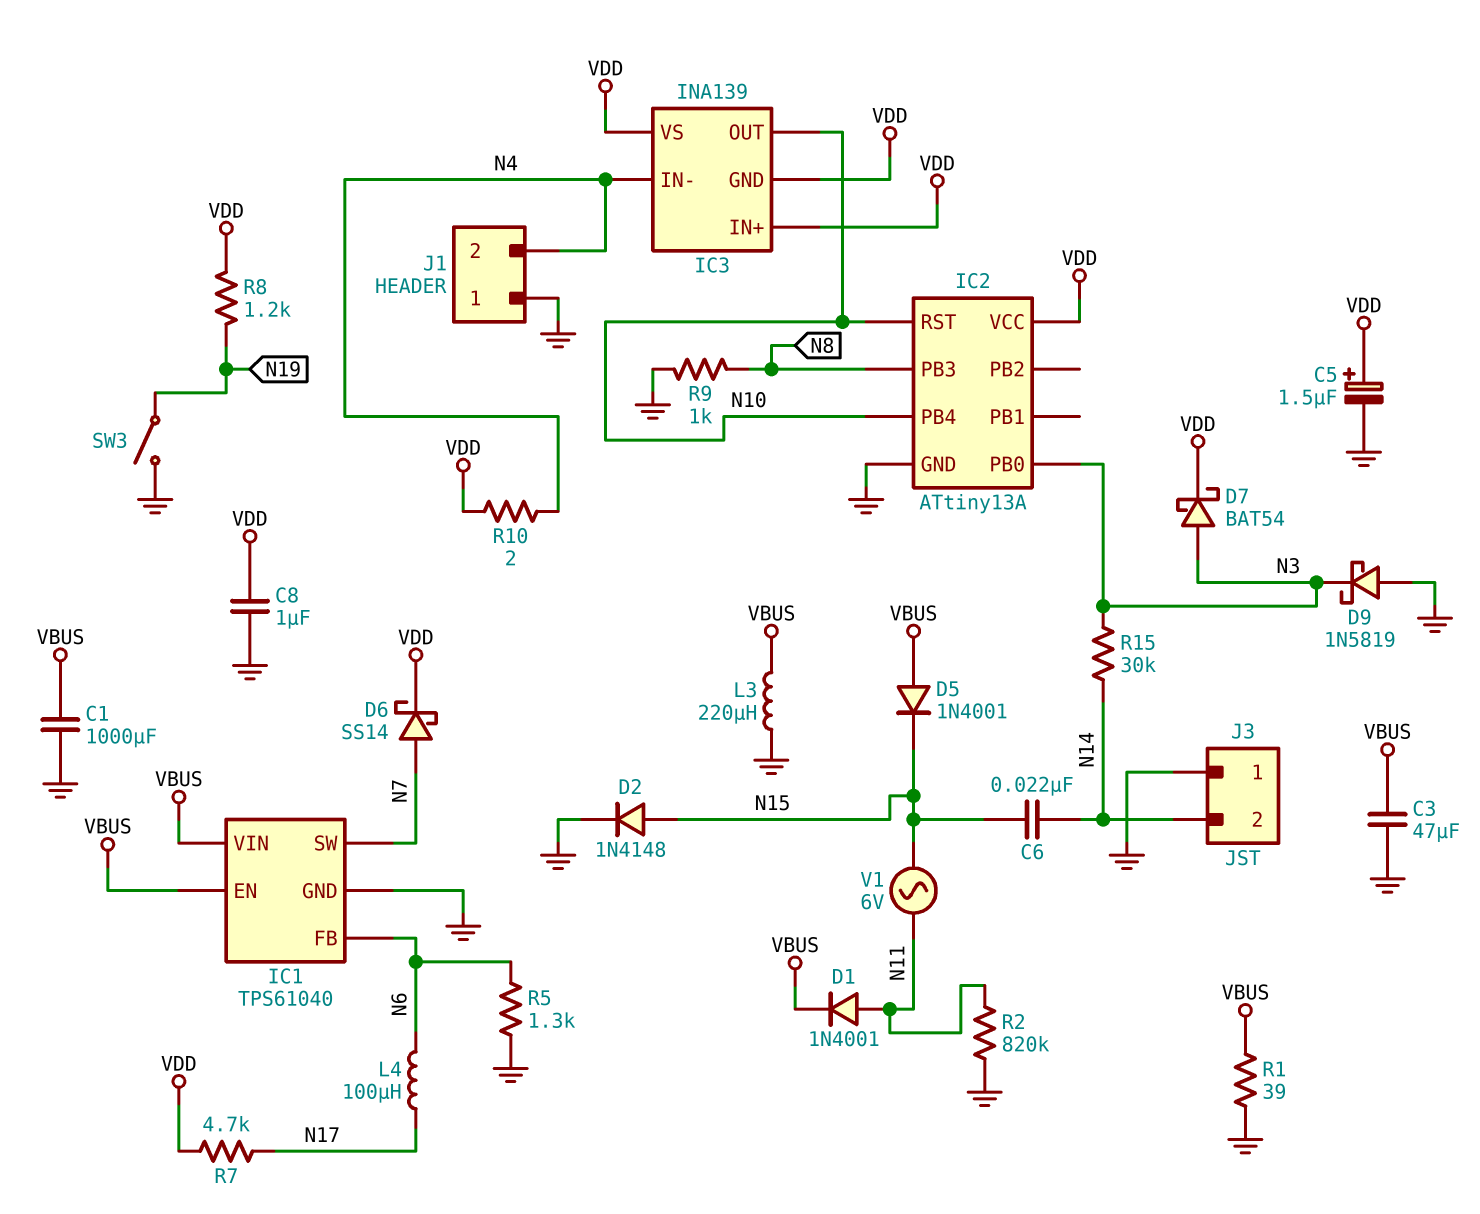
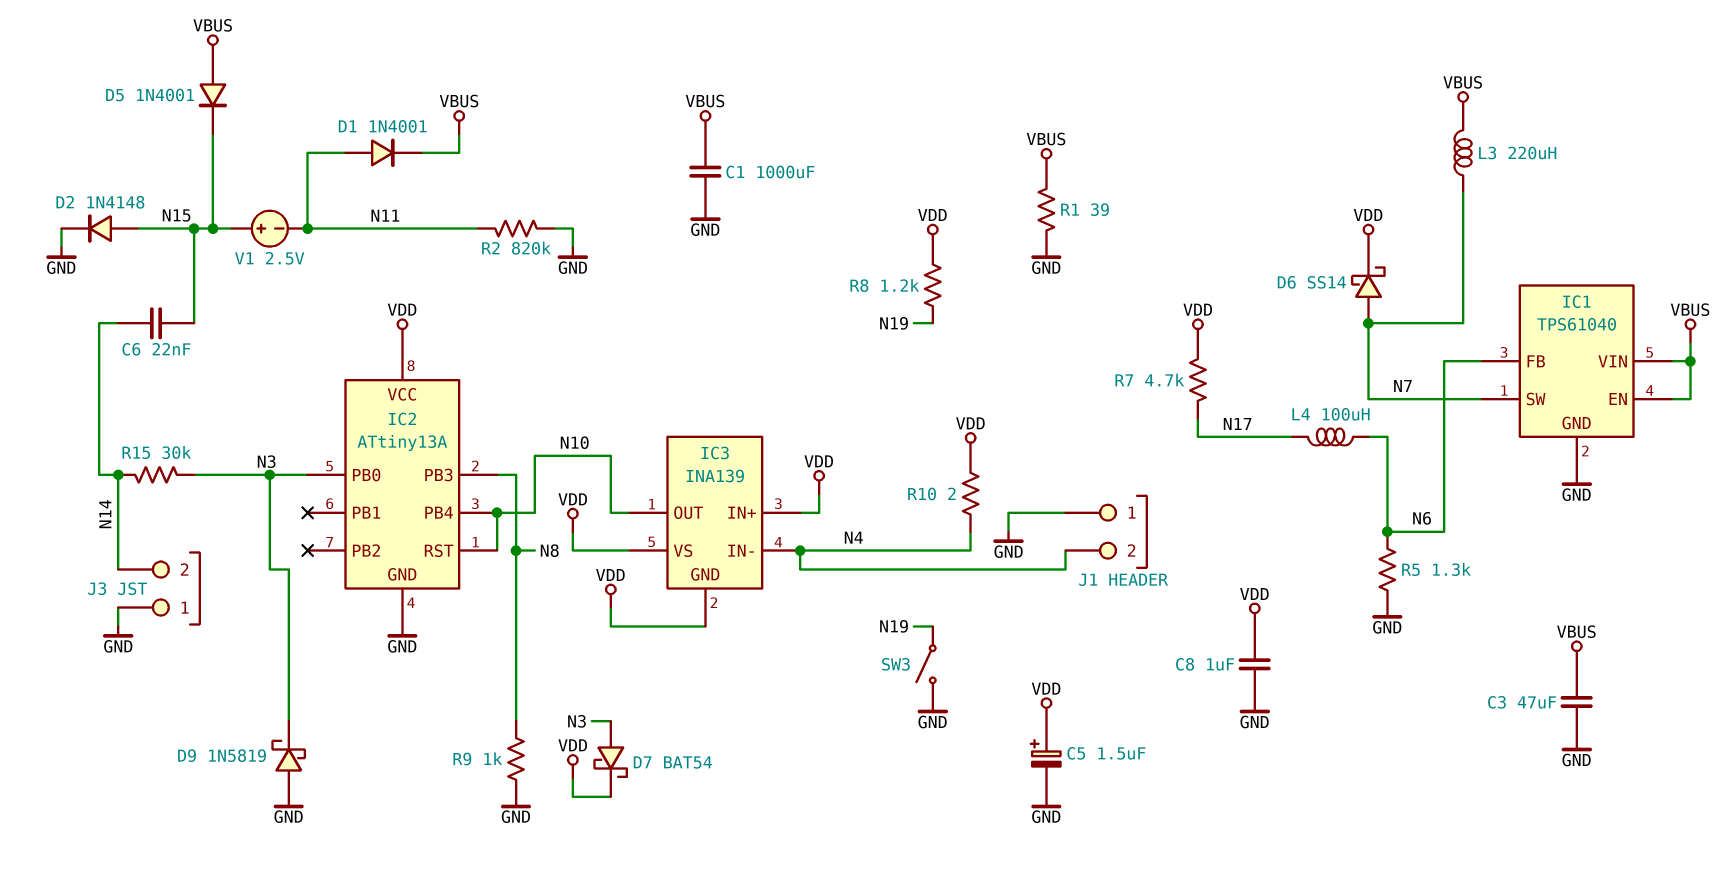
L3: 220uH (GND, VBUS) -> 220uH (N7, VBUS)
V1: AC 6V (N11, N15) -> 2.5V (plus N15, minus N11)

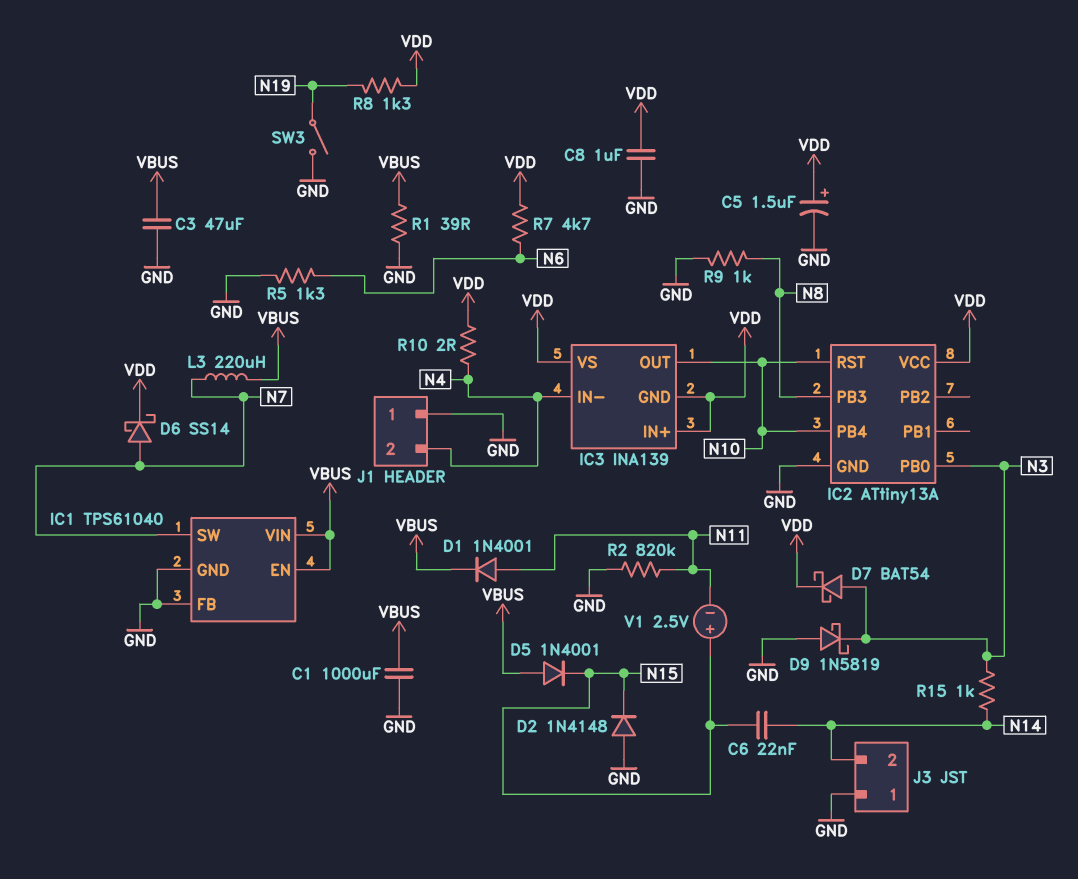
D2: diode 1N4148 (A N15, K GND) -> diode 1N4148 (A GND, K N15)
IC1 pin FB: N6 -> GND
L4: 100uH (N6, N17) -> none
R7: 4.7k (N17, VDD) -> 4.7k (N6, VDD)
R8: 1.2k (N19, VDD) -> 1.3k (N19, VDD)
R15: 30k (N3, N14) -> 1k (N3, N14)

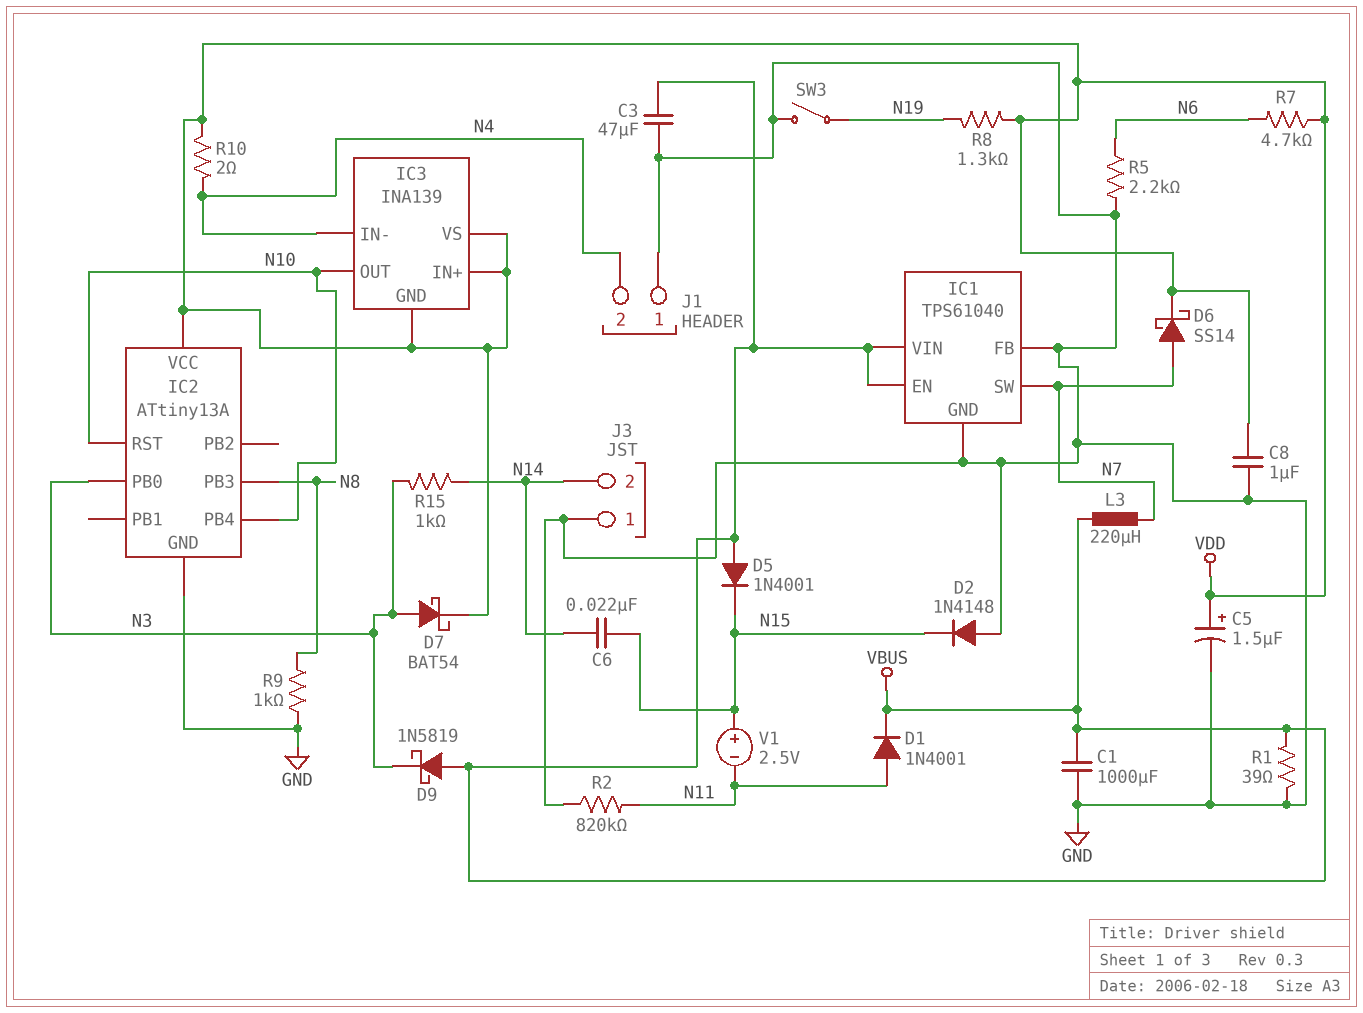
D9: schottky 1N5819 (A GND, K N3) -> schottky 1N5819 (A VBUS, K N3)
R5: 1.3k (GND, N6) -> 2.2k (GND, N6)

